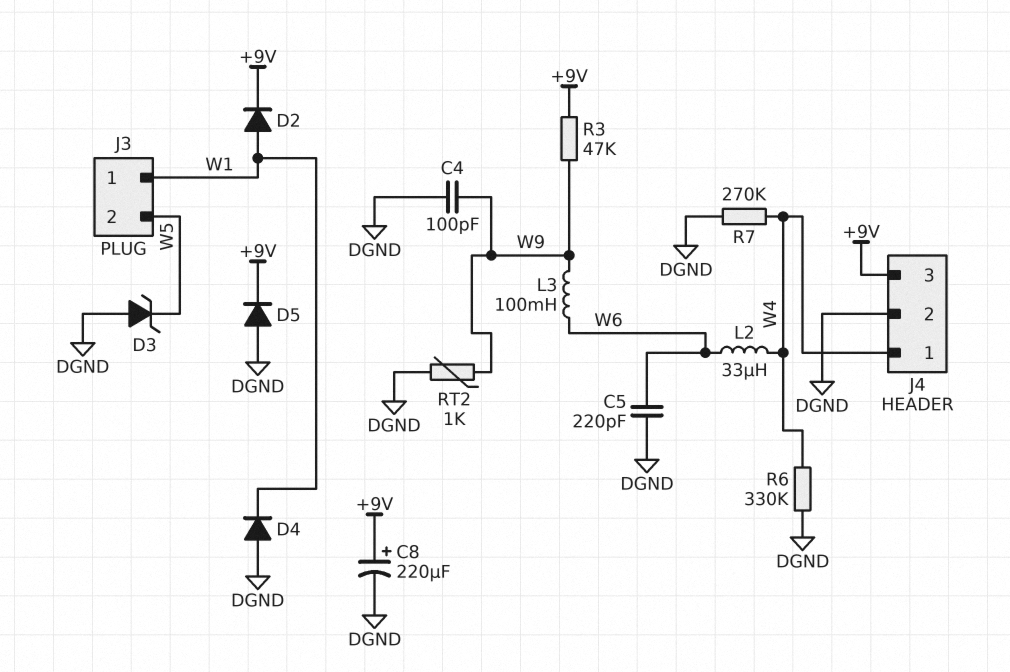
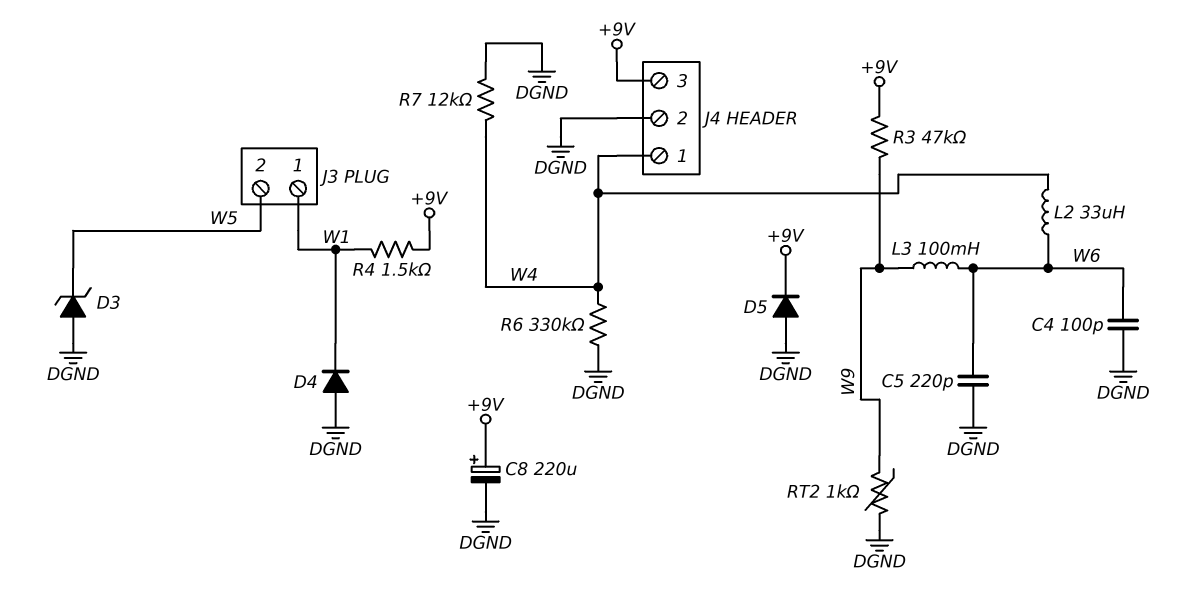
C4: 100pF (DGND, W9) -> 100pF (DGND, W6)
D2: diode (A W1, K +9V) -> none
R4: none -> 1.5k (+9V, W1)
R7: 270k (DGND, W4) -> 12k (DGND, W4)

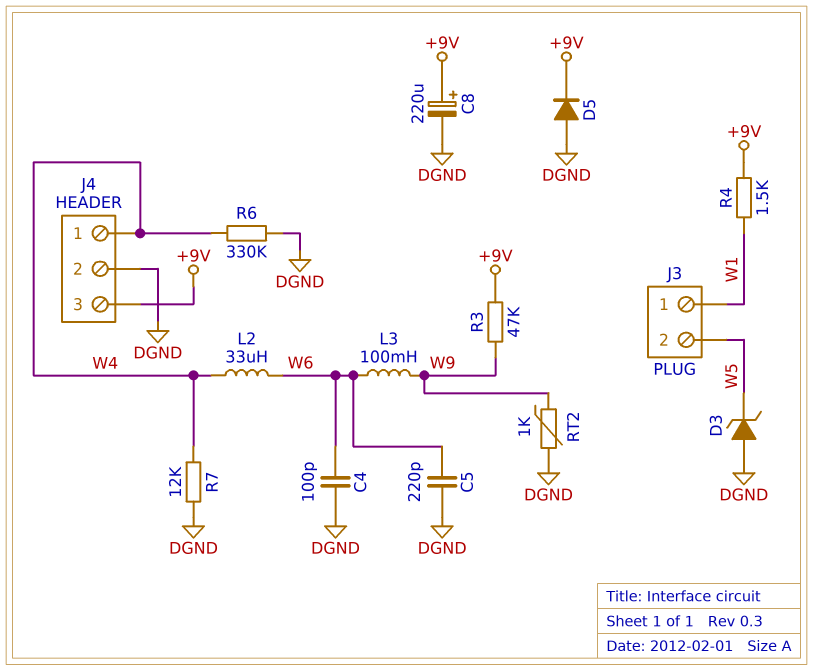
D4: diode (A DGND, K W1) -> none

